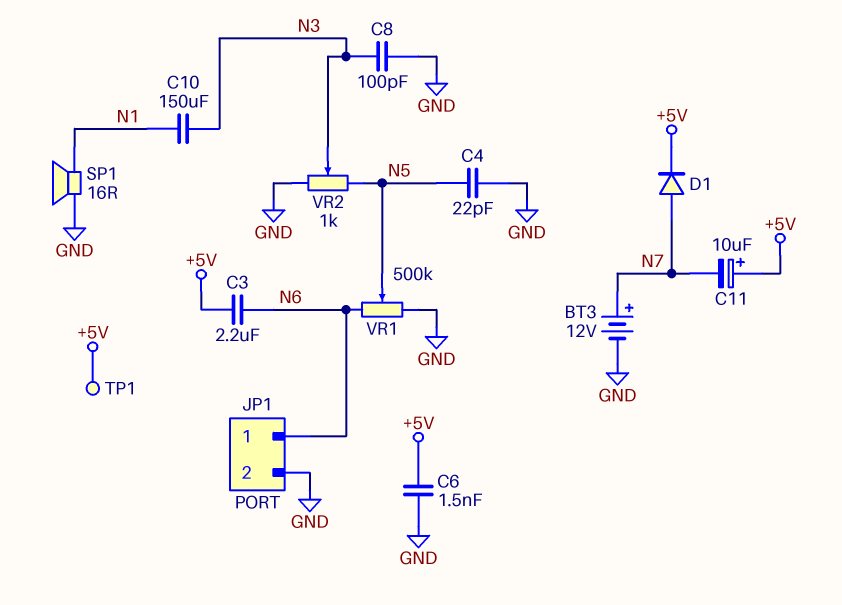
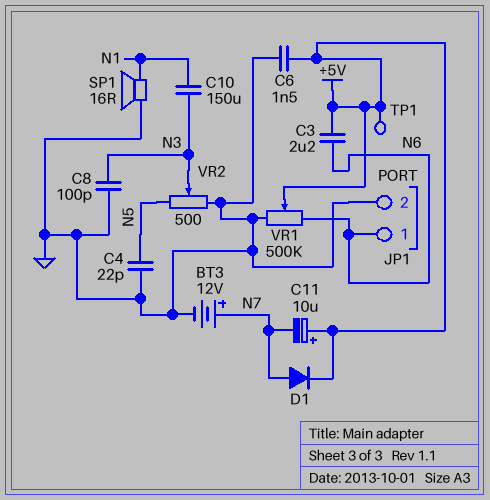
VR1: 500k (GND, N6, wiper N5) -> 500k (GND, N6, wiper +5V)
VR2: 1k (GND, N5, wiper N3) -> 500 (GND, N5, wiper N3)

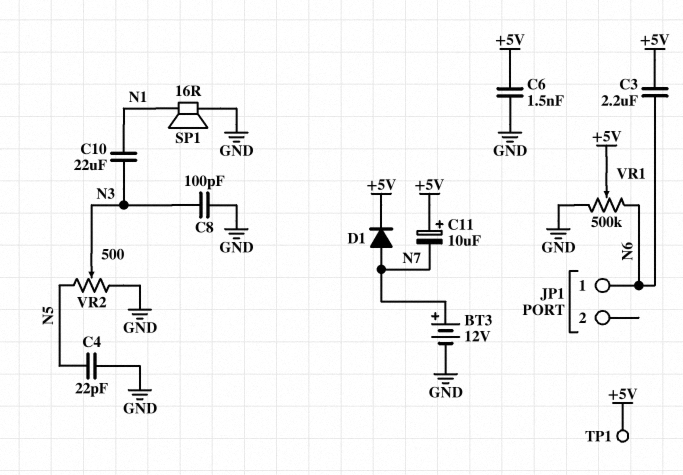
C10: 150uF (N1, N3) -> 22uF (N1, N3)
JP1 pin 2: GND -> none

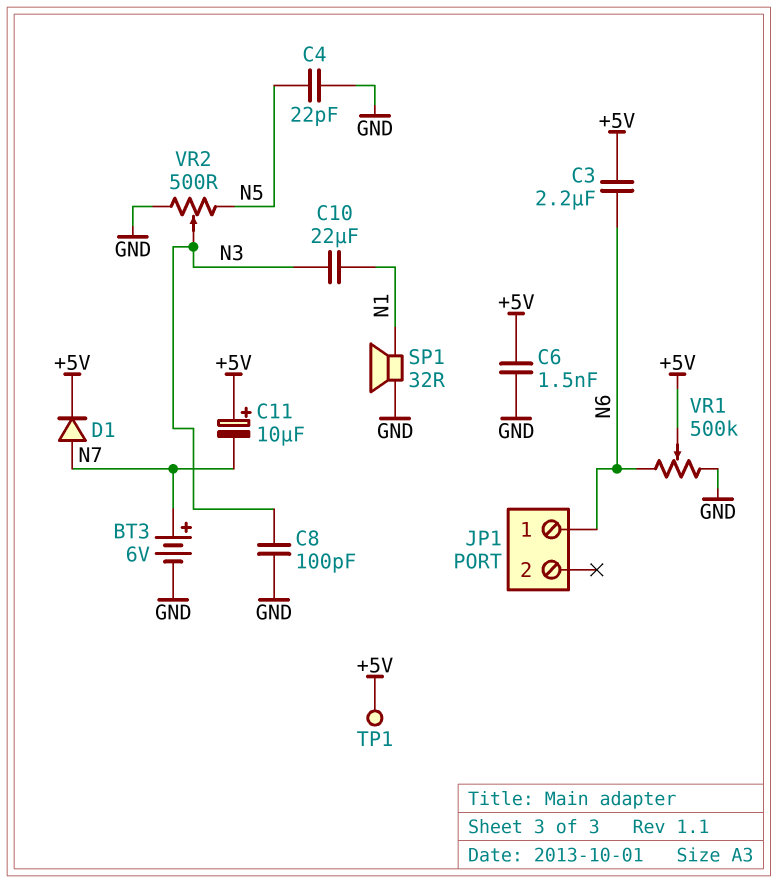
BT3: 12V (plus N7, minus GND) -> 6V (plus N7, minus GND)
SP1: speaker 16R (GND, N1) -> speaker 32R (GND, N1)

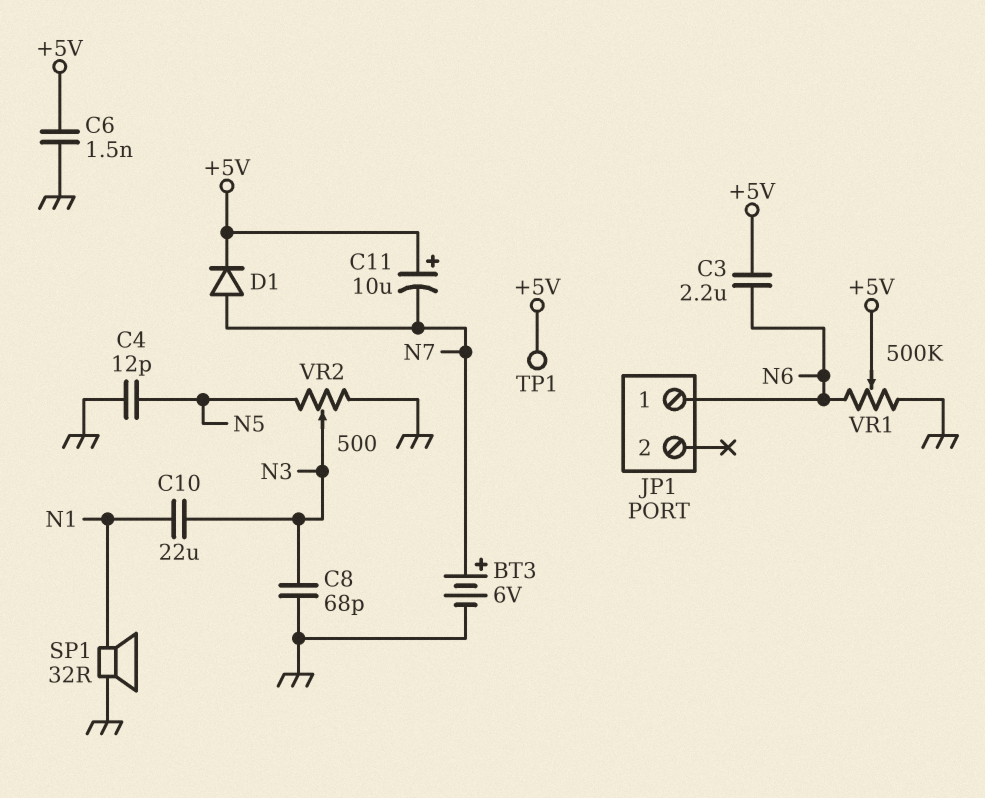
C4: 22pF (GND, N5) -> 12pF (GND, N5)
C8: 100pF (GND, N3) -> 68pF (GND, N3)

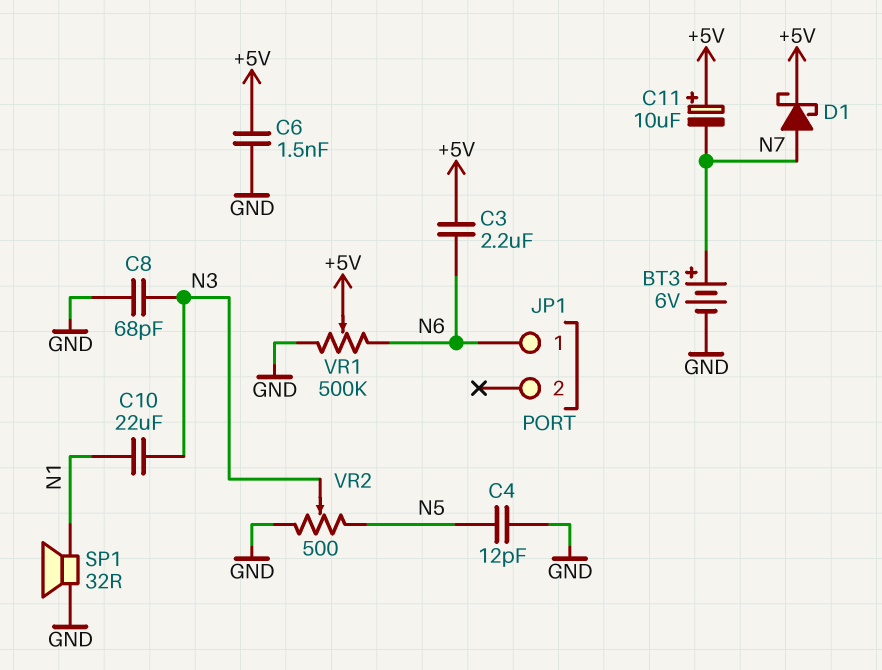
D1: diode (A N7, K +5V) -> schottky (A N7, K +5V)
TP1: test point (+5V) -> none

